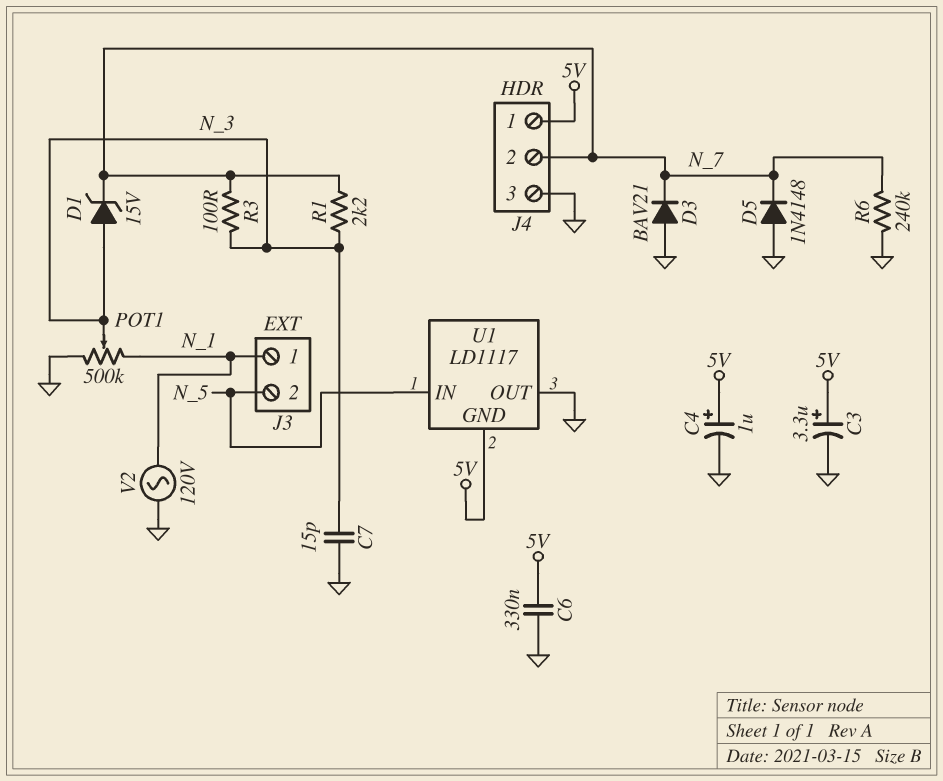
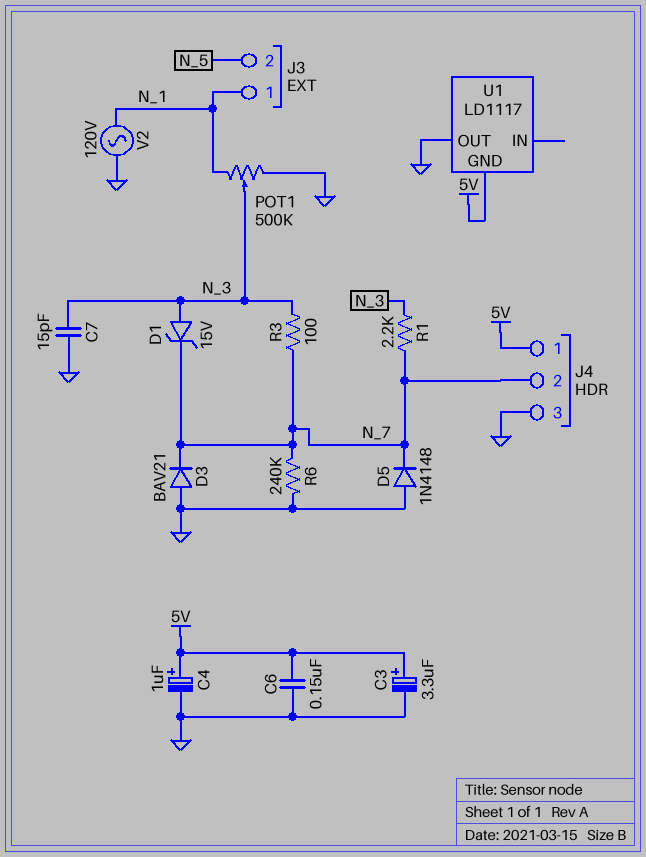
C6: 330nF (5V, GND) -> 150nF (5V, GND)
U1 pin IN: N_5 -> none

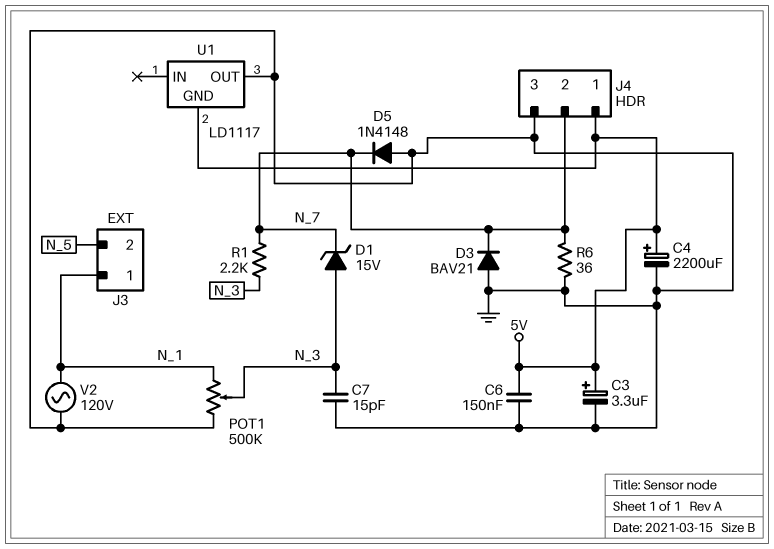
C4: 1uF (plus 5V, minus GND) -> 2200uF (plus 5V, minus GND)
R3: 100 (N_3, N_7) -> none
R6: 240k (GND, N_7) -> 36 (GND, N_7)

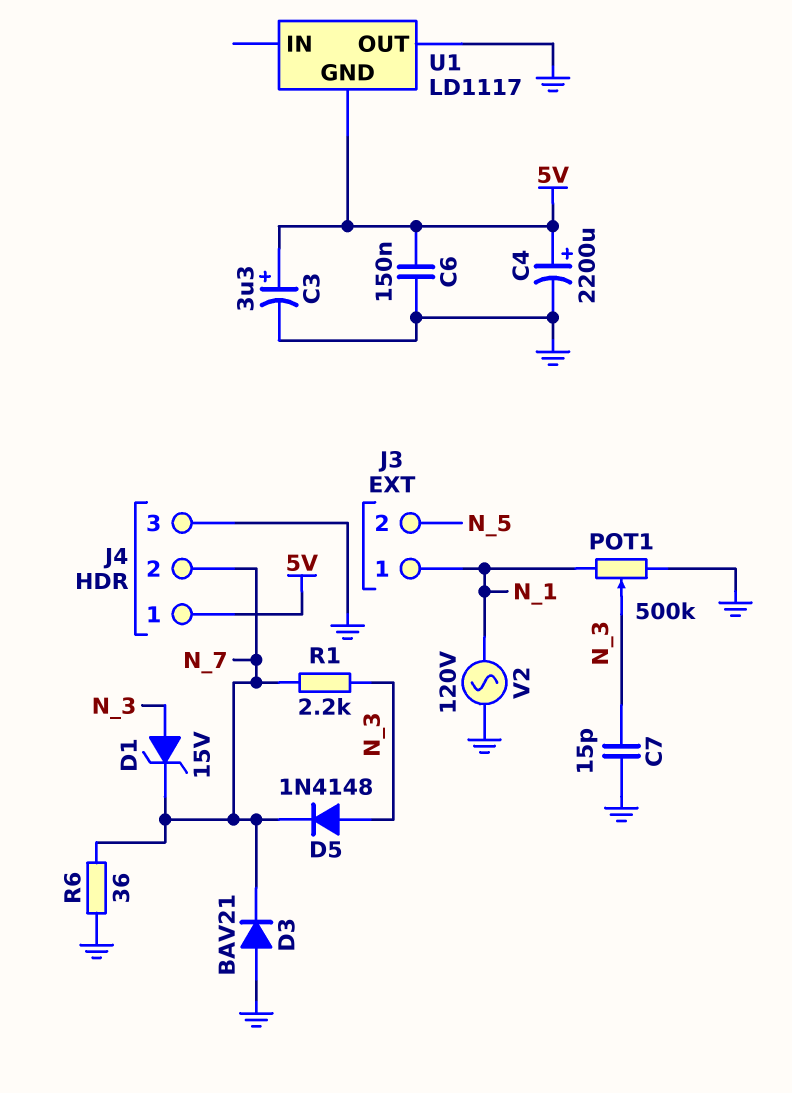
D5: diode 1N4148 (A GND, K N_7) -> diode 1N4148 (A N_3, K N_7)

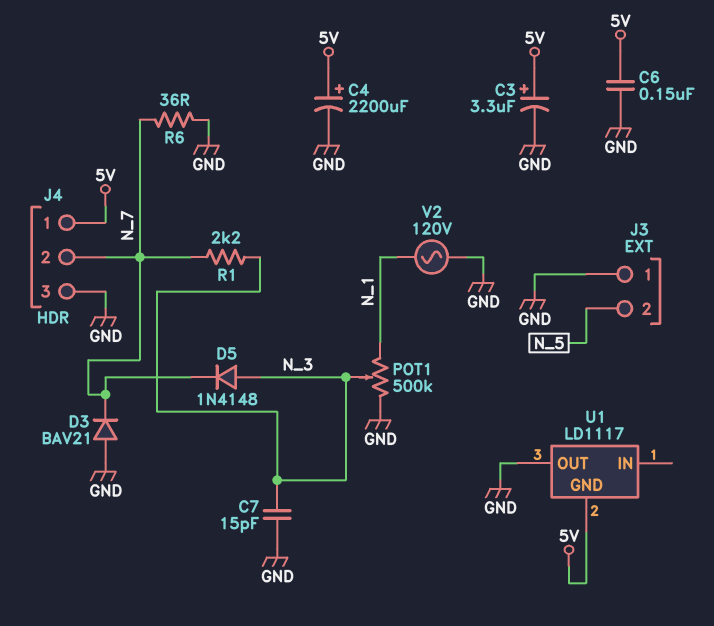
D1: zener 15V (A N_3, K N_7) -> none
J3 pin 1: N_1 -> GND

